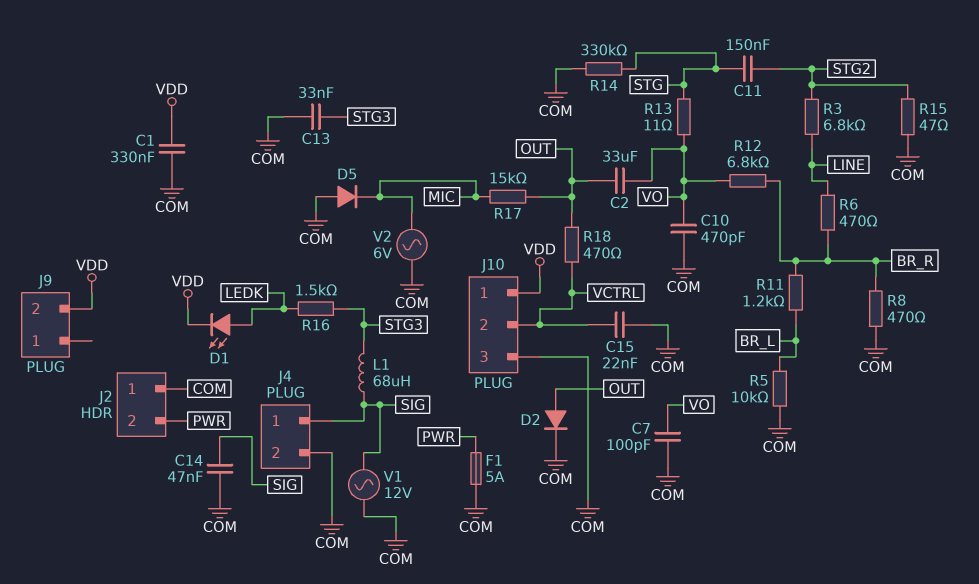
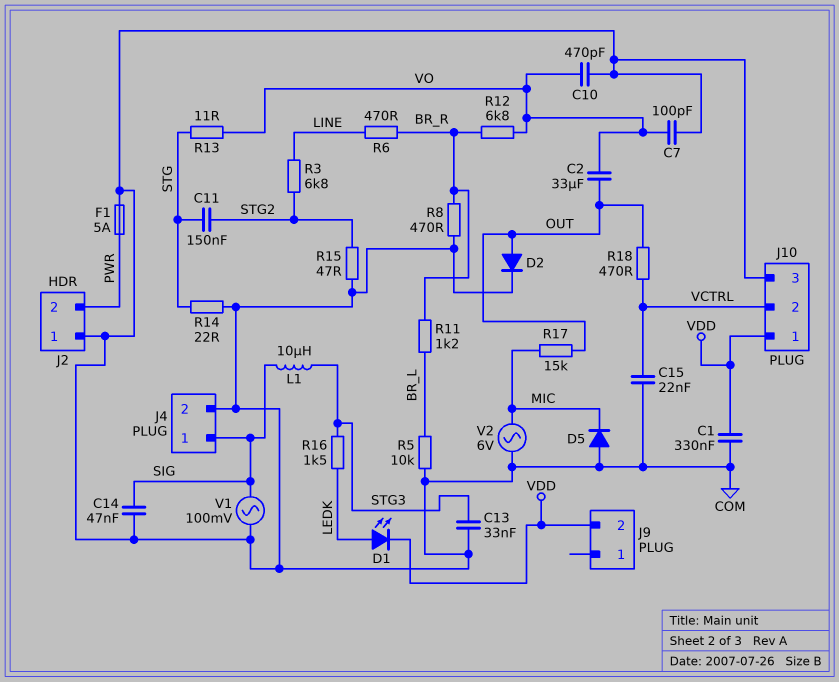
L1: 68uH (SIG, STG3) -> 10uH (SIG, STG3)
R14: 330k (COM, STG) -> 22 (COM, STG)
V1: AC 12V (COM, SIG) -> AC 100mV (COM, SIG)

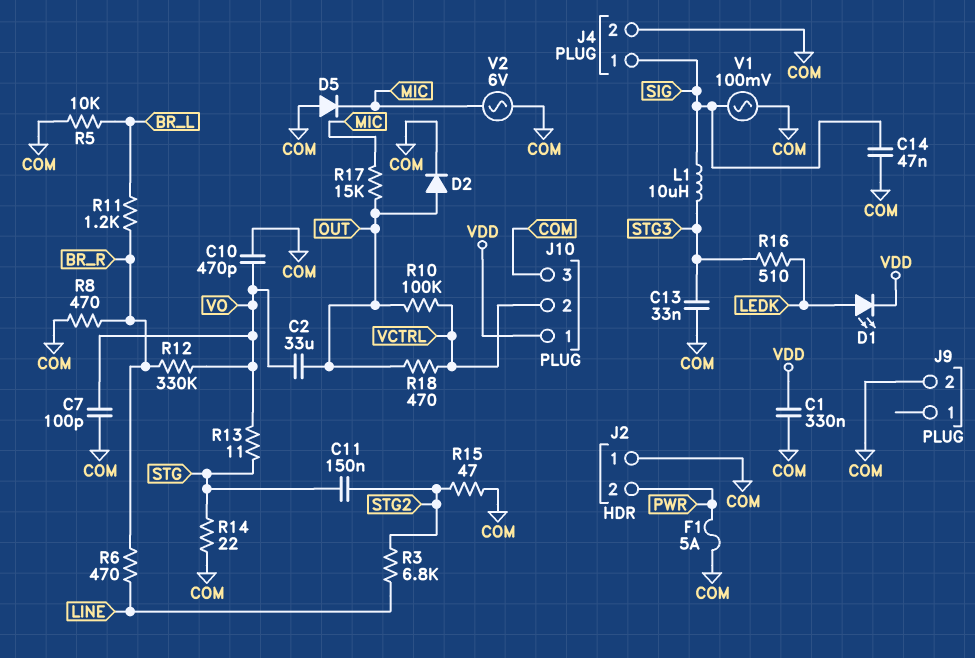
C15: 22nF (COM, VCTRL) -> none
J9 pin 2: VDD -> COM
R10: none -> 100k (OUT, VCTRL)
R12: 6.8k (BR_R, VO) -> 330k (BR_R, VO)
R16: 1.5k (LEDK, STG3) -> 510 (LEDK, STG3)

